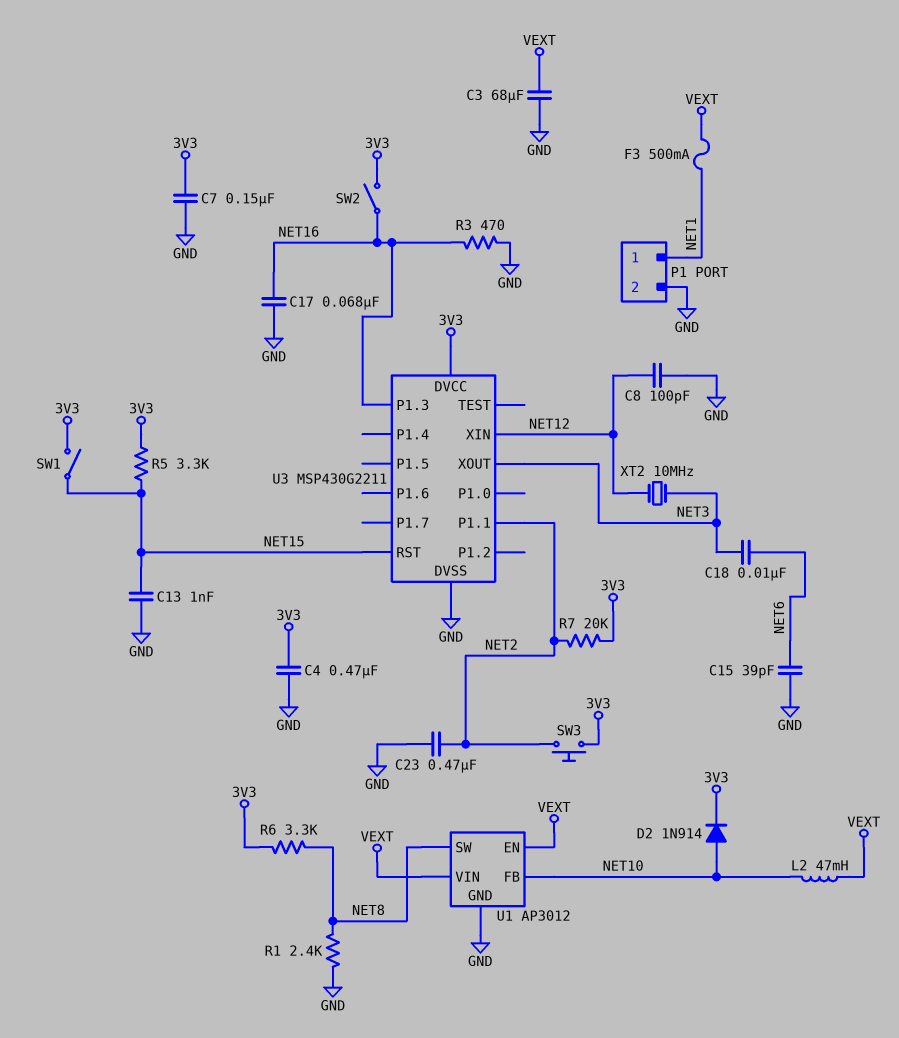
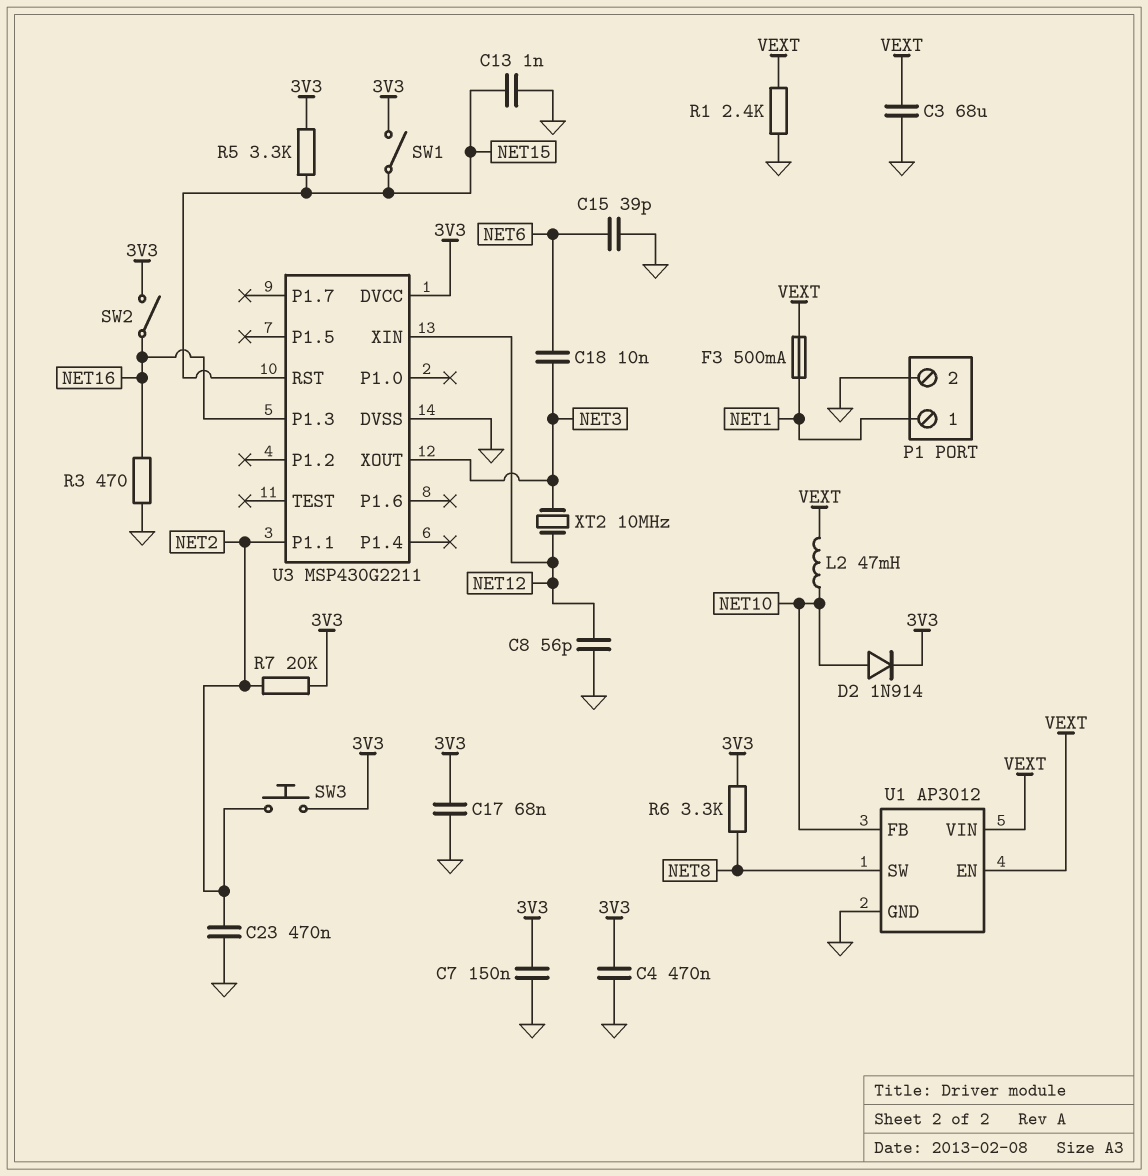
C8: 100pF (GND, NET12) -> 56pF (GND, NET12)
C17: 68nF (GND, NET16) -> 68nF (3V3, GND)
R1: 2.4k (GND, NET8) -> 2.4k (GND, VEXT)

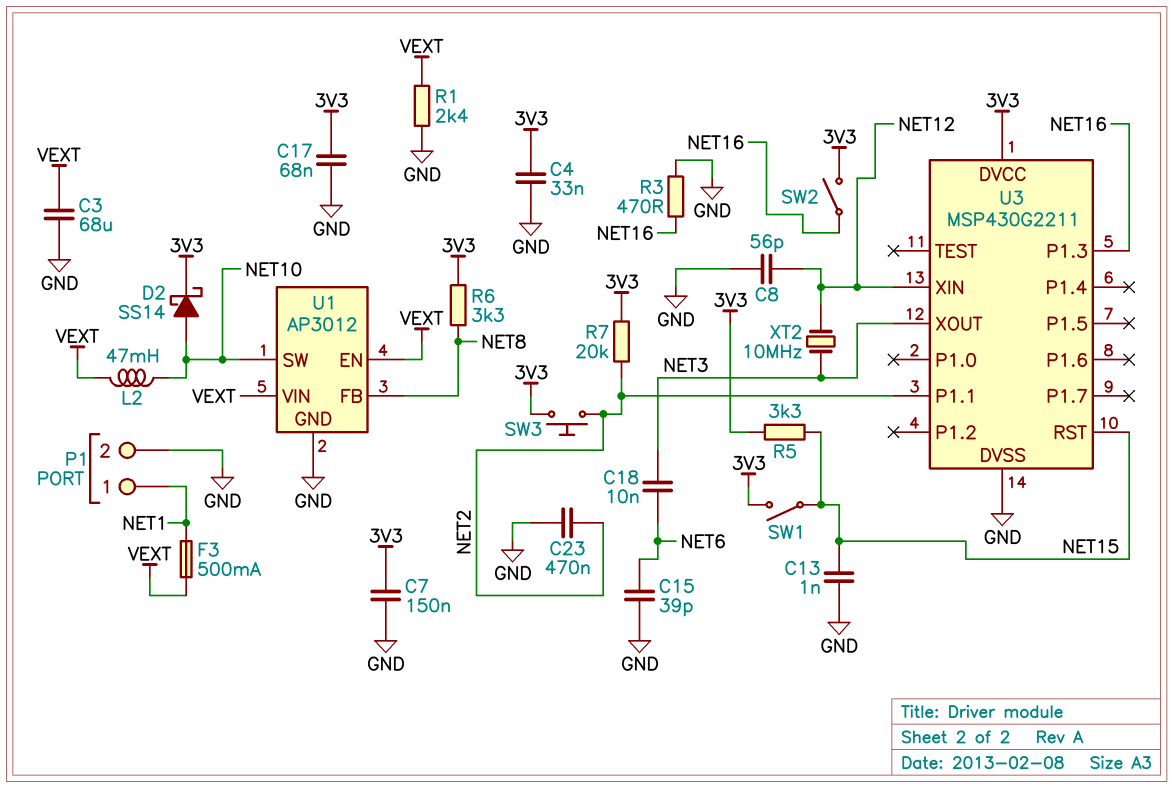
C4: 470nF (3V3, GND) -> 33nF (3V3, GND)
D2: diode 1N914 (A NET10, K 3V3) -> schottky SS14 (A NET10, K 3V3)
U1 pin FB: NET10 -> NET8
U1 pin SW: NET8 -> NET10

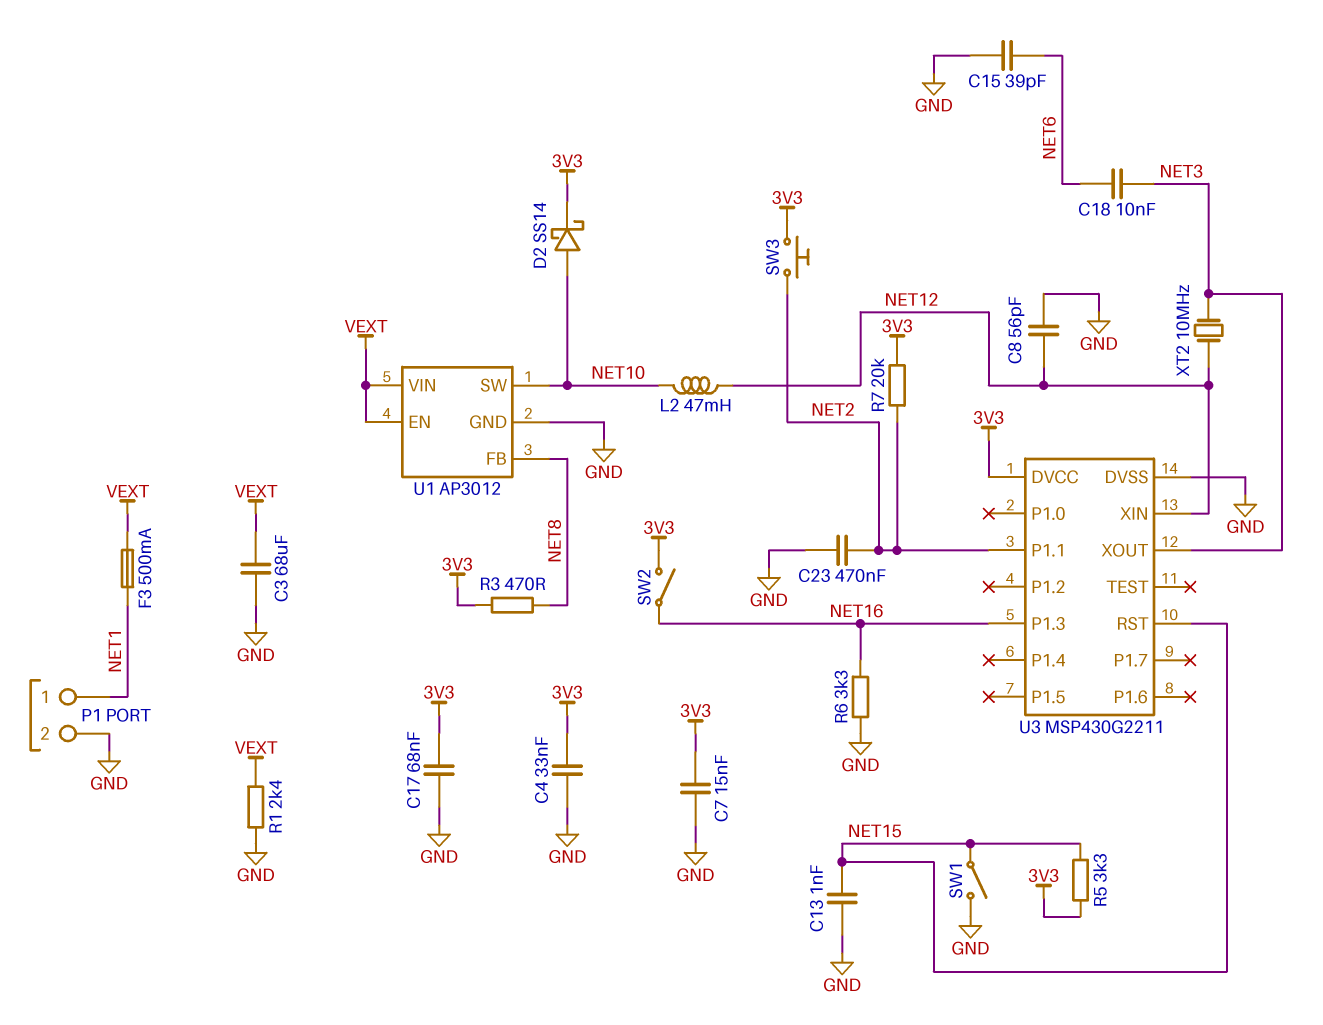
C7: 150nF (3V3, GND) -> 15nF (3V3, GND)
L2: 47mH (NET10, VEXT) -> 47mH (NET10, NET12)
R3: 470 (GND, NET16) -> 470 (3V3, NET8)
R6: 3.3k (3V3, NET8) -> 3.3k (GND, NET16)
SW1: switch (3V3, NET15) -> switch (GND, NET15)

